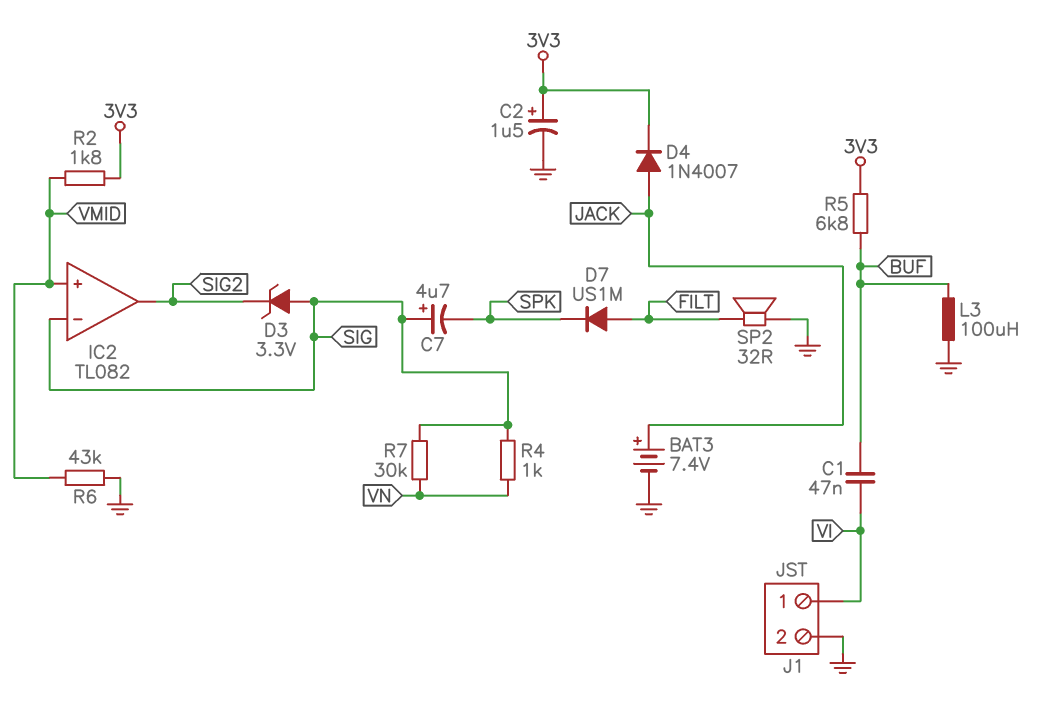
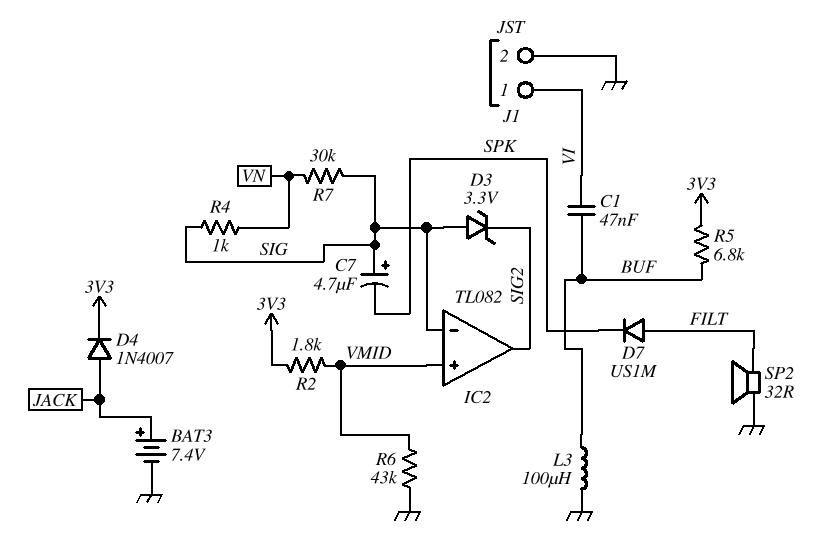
C2: 1.5uF (plus 3V3, minus GND) -> none

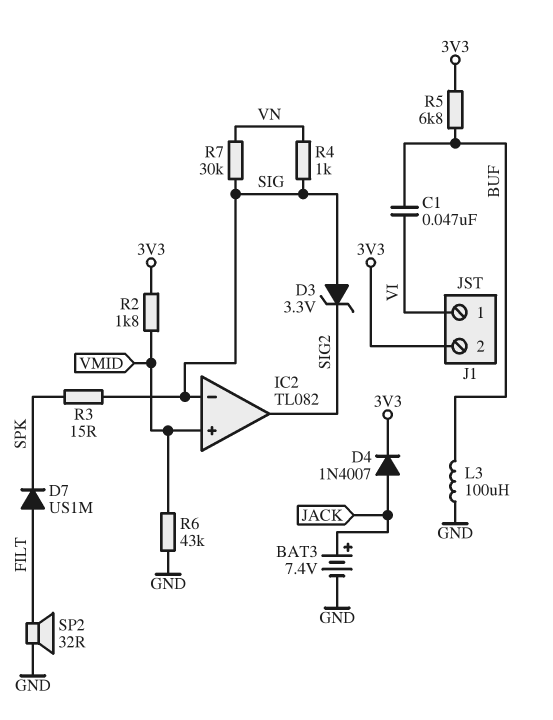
C7: 4.7uF (plus SIG, minus SPK) -> none
J1 pin 2: GND -> 3V3
R3: none -> 15 (SIG, SPK)

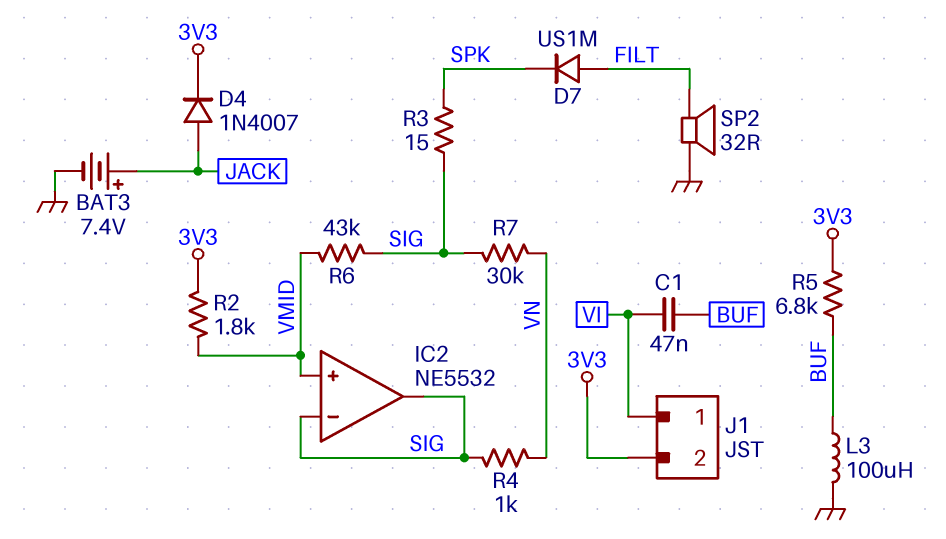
D3: zener 3.3V (A SIG, K SIG2) -> none
IC2: TL082 -> NE5532
IC2 pin out: SIG2 -> SIG
R6: 43k (GND, VMID) -> 43k (SIG, VMID)

